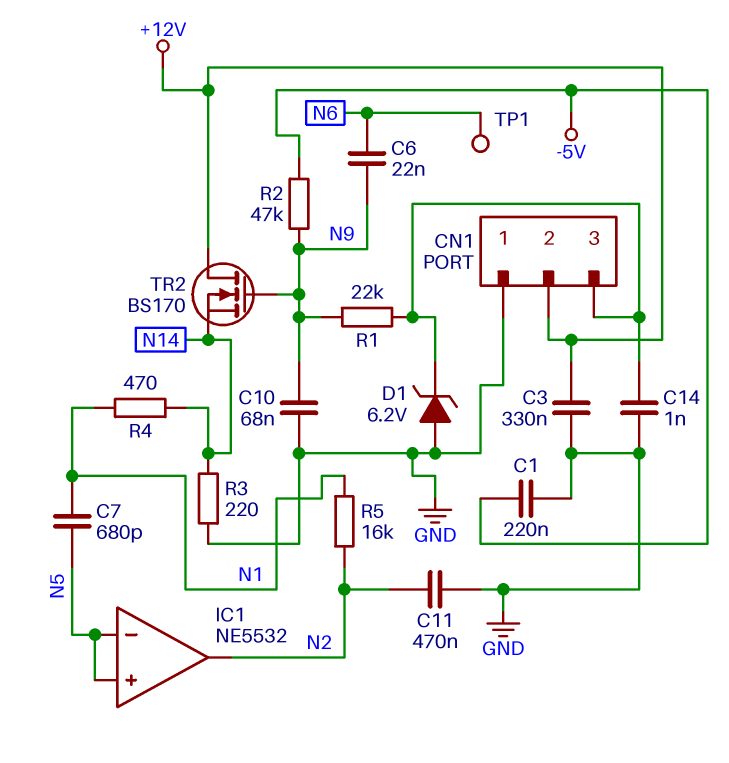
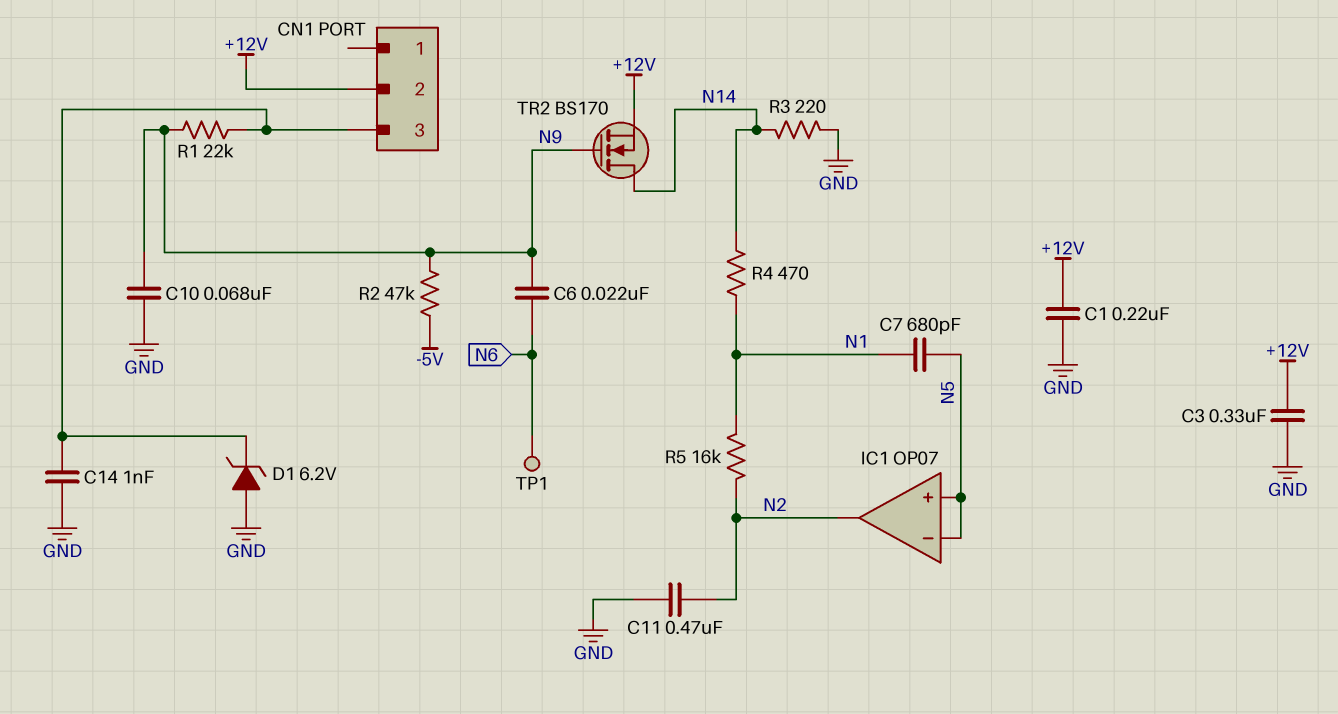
C1: 220nF (-5V, GND) -> 220nF (+12V, GND)
CN1 pin 1: GND -> none
IC1: NE5532 -> OP07
TR2: NMOS BS170 (G N9, D +12V, S N14) -> NMOS BS170 (G N9, D N14, S +12V)

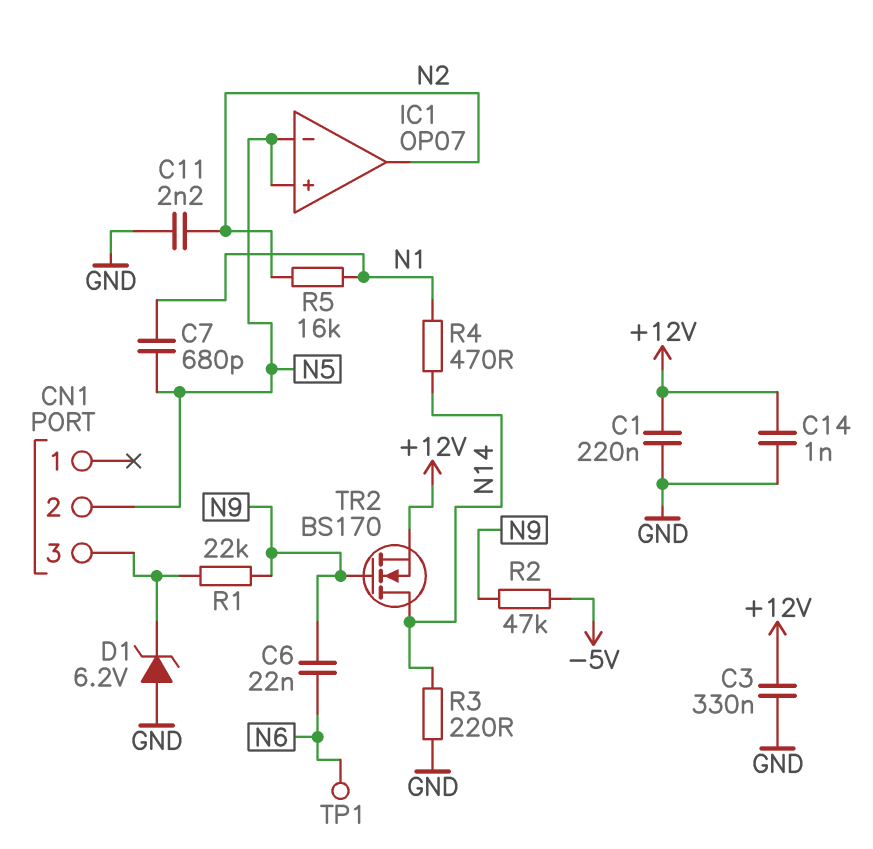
C10: 68nF (GND, N9) -> none
C11: 470nF (GND, N2) -> 2.2nF (GND, N2)
C14: 1nF (CN1/3, GND) -> 1nF (+12V, GND)
CN1 pin 2: +12V -> N5

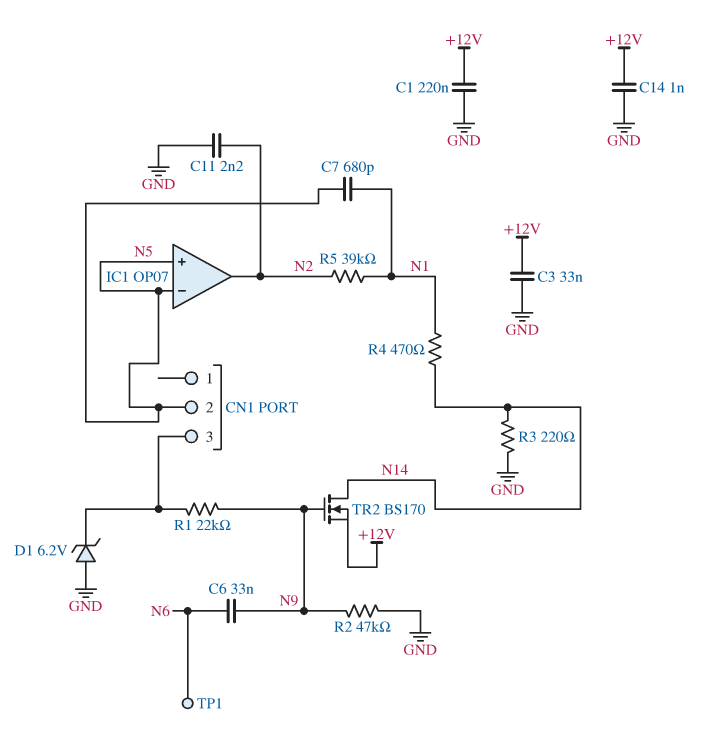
C3: 330nF (+12V, GND) -> 33nF (+12V, GND)
C6: 22nF (N6, N9) -> 33nF (N6, N9)
R2: 47k (-5V, N9) -> 47k (GND, N9)
R5: 16k (N1, N2) -> 39k (N1, N2)

